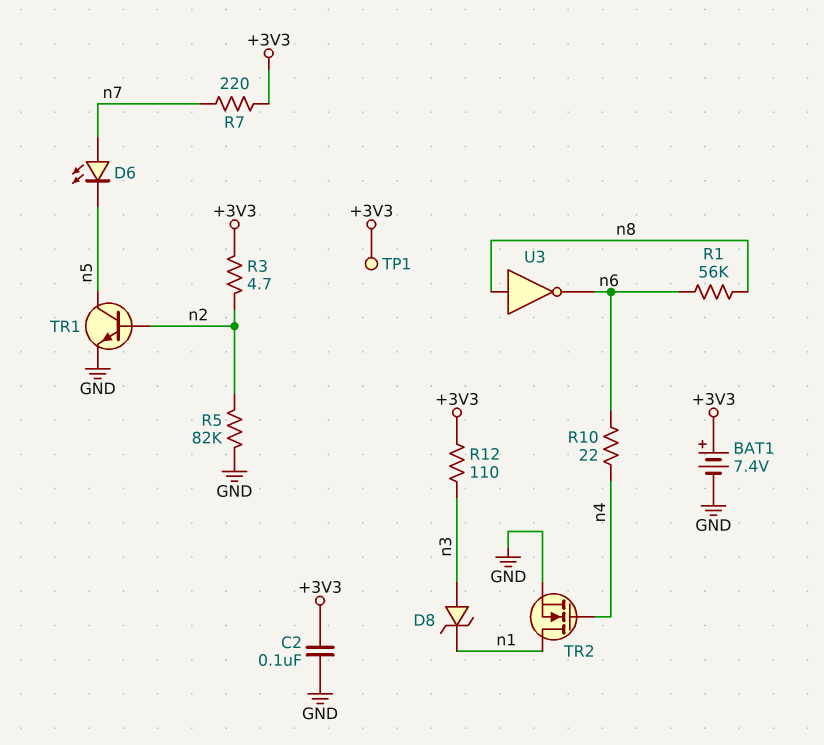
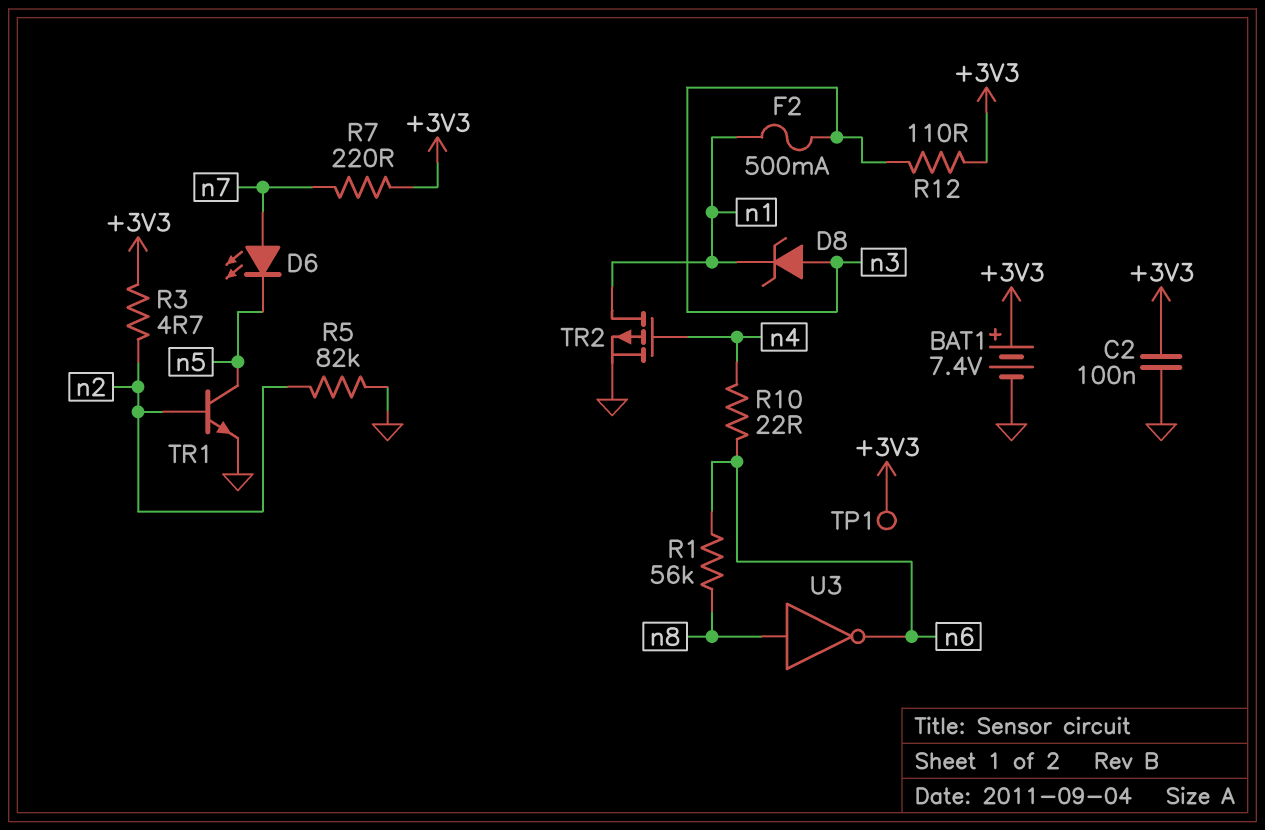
F2: none -> 500mA (n1, n3)
TR2: NMOS (G n4, D n1, S GND) -> PMOS (G n4, D n1, S GND)

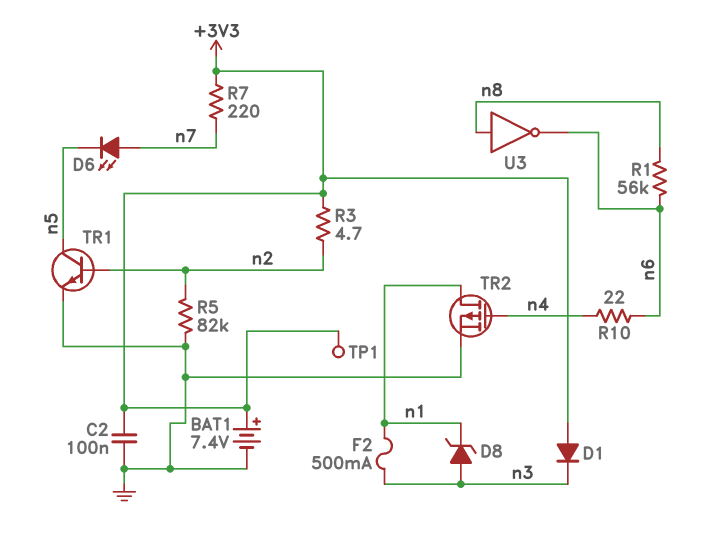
D1: none -> diode (A +3V3, K n3)
R12: 110 (+3V3, n3) -> none

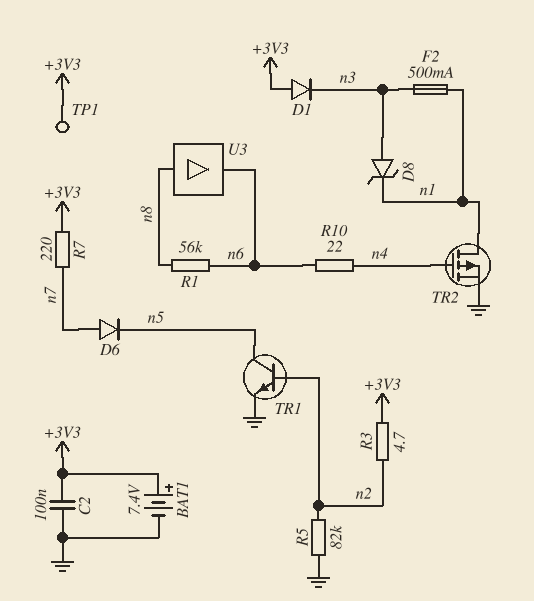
D6: LED (A n7, K n5) -> diode (A n7, K n5)
U3: NOT (in n8, out n6) -> buffer (in n8, out n6)

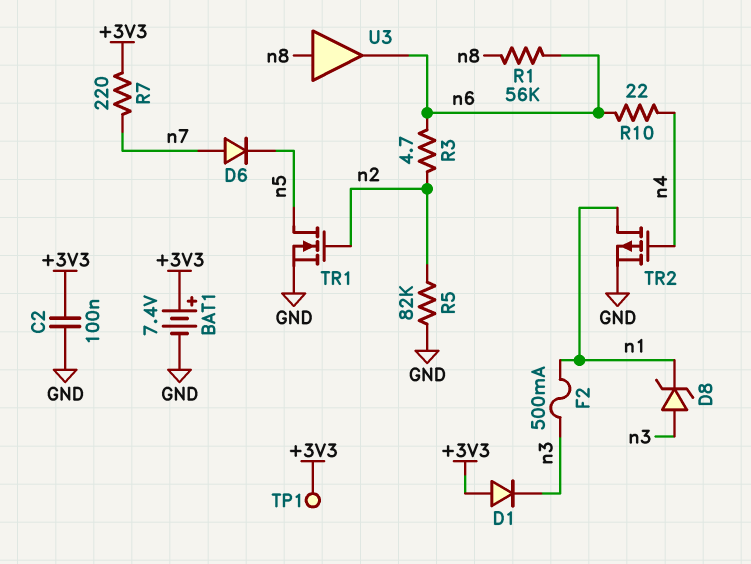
R3: 4.7 (+3V3, n2) -> 4.7 (n2, n6)
TR1: NPN (B n2, C n5, E GND) -> NMOS (G n2, D n5, S GND)

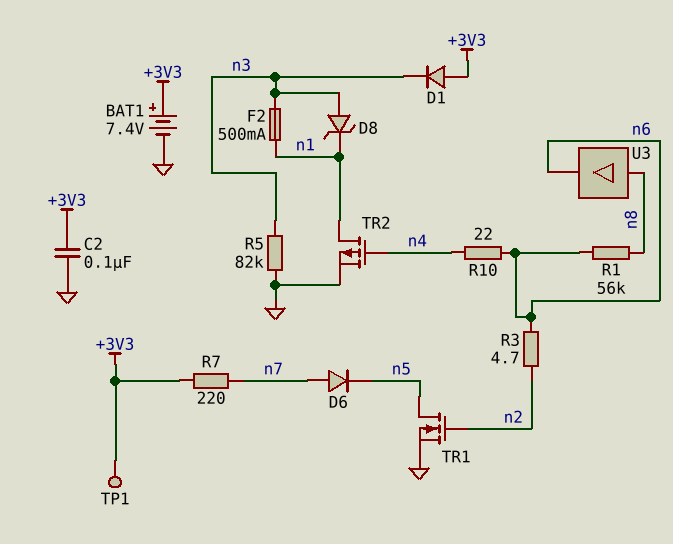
R5: 82k (GND, n2) -> 82k (GND, n3)

